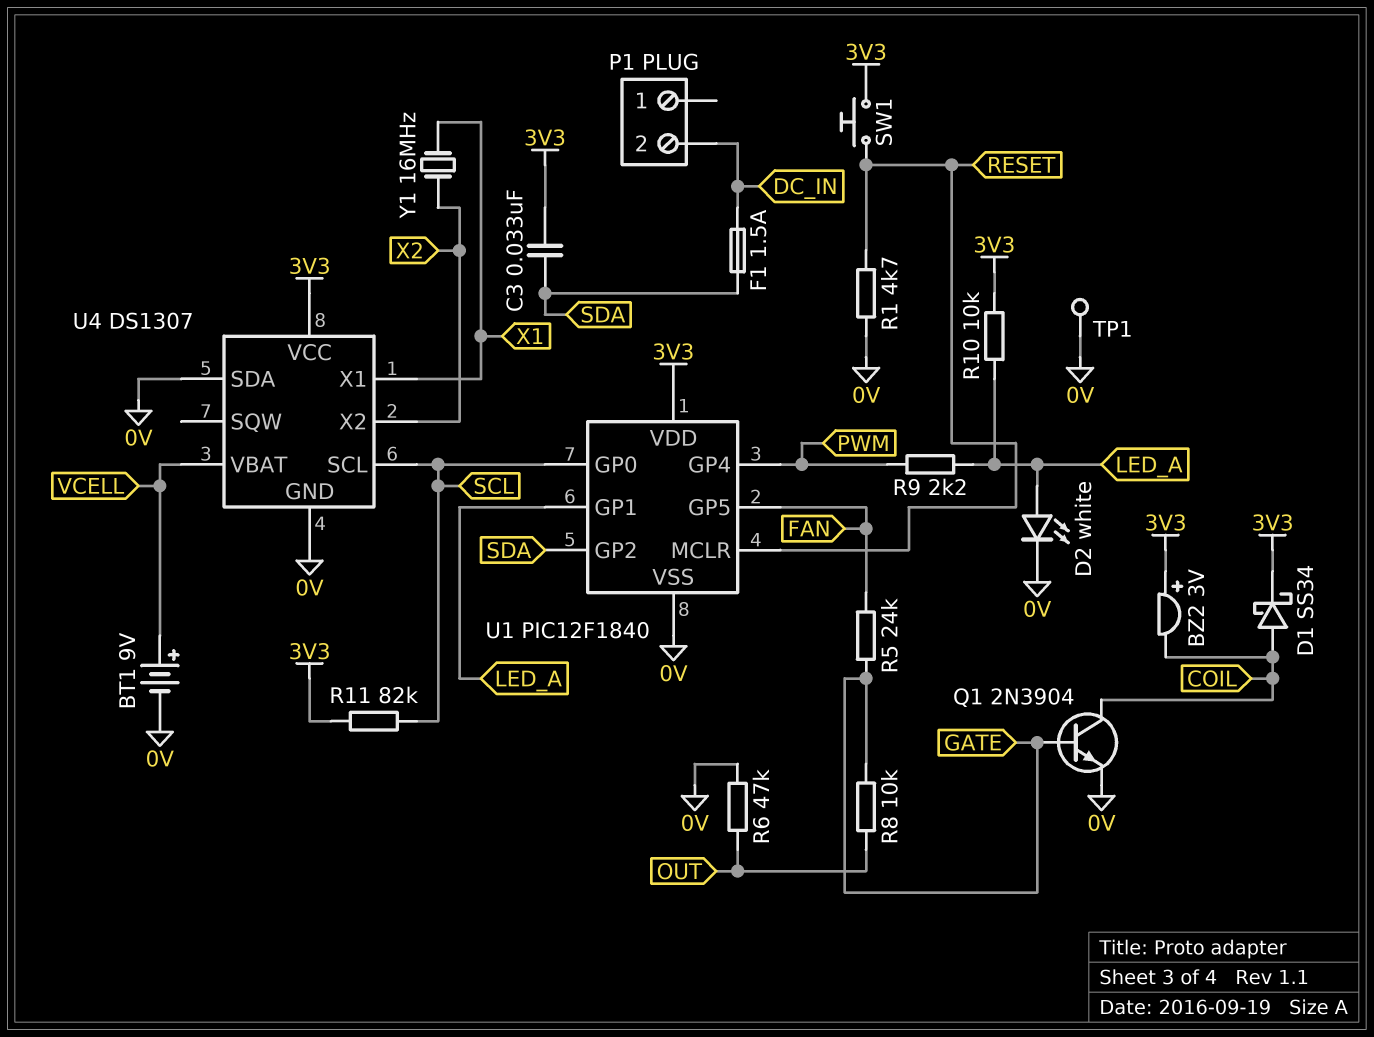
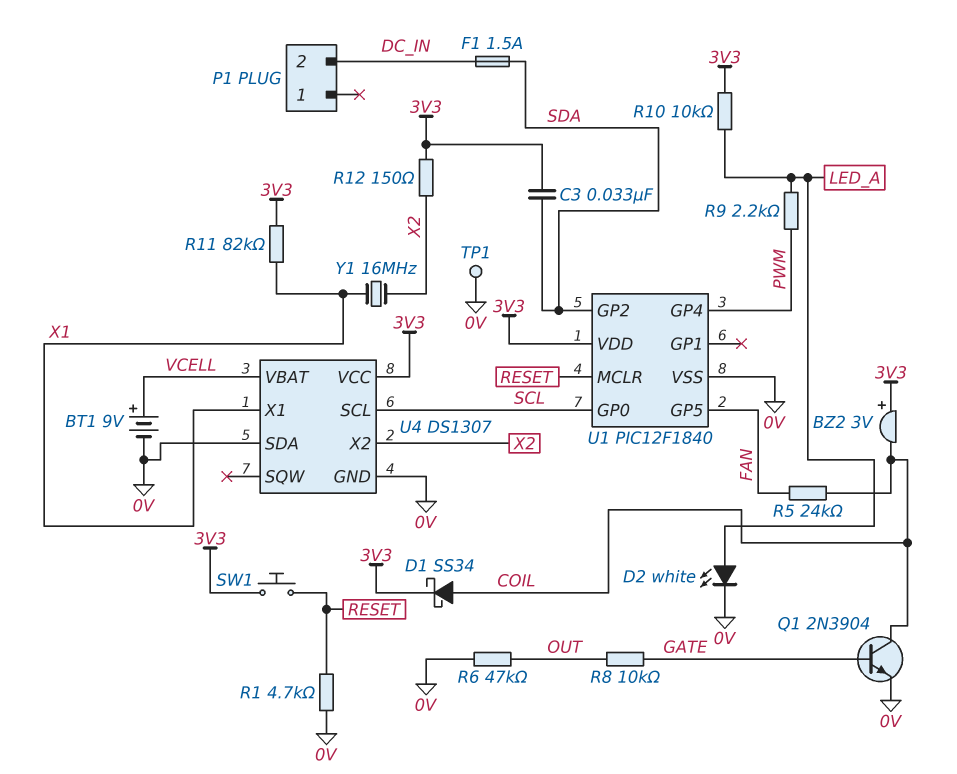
R5: 24k (FAN, GATE) -> 24k (COIL, FAN)
R11: 82k (3V3, SCL) -> 82k (3V3, X1)
R12: none -> 150 (3V3, X2)
U1 pin GP1: LED_A -> none

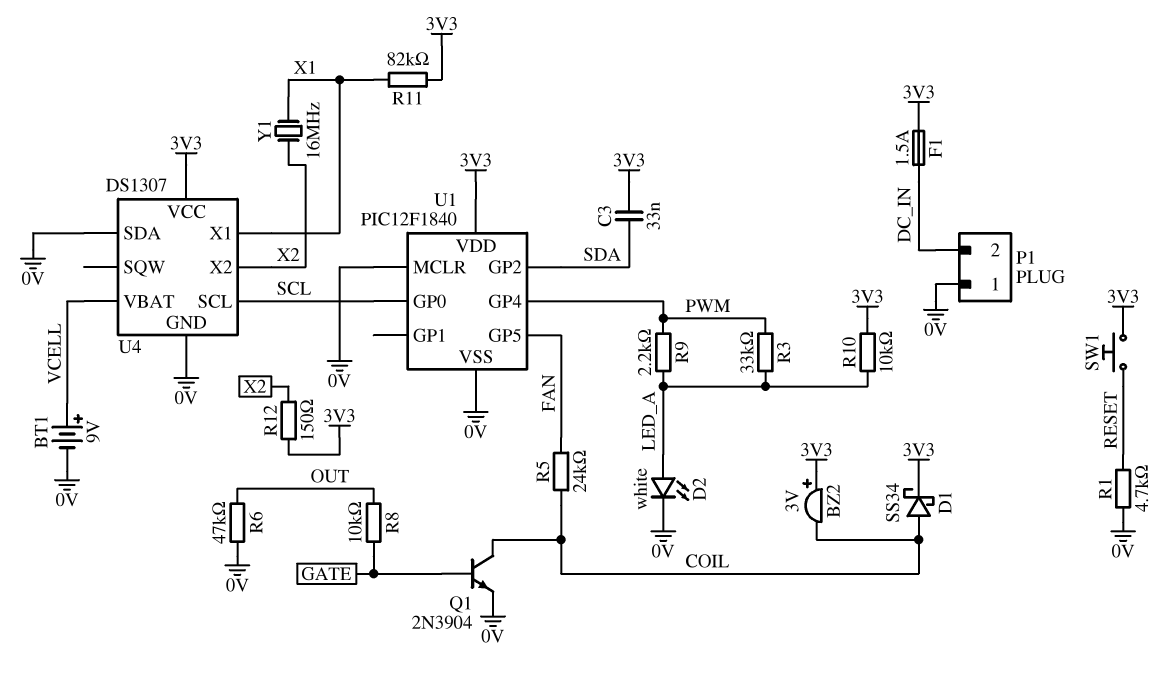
F1: 1.5A (DC_IN, SDA) -> 1.5A (3V3, DC_IN)
P1 pin 1: none -> 0V
R3: none -> 33k (LED_A, PWM)
TP1: test point (0V) -> none
U1 pin MCLR: RESET -> 0V

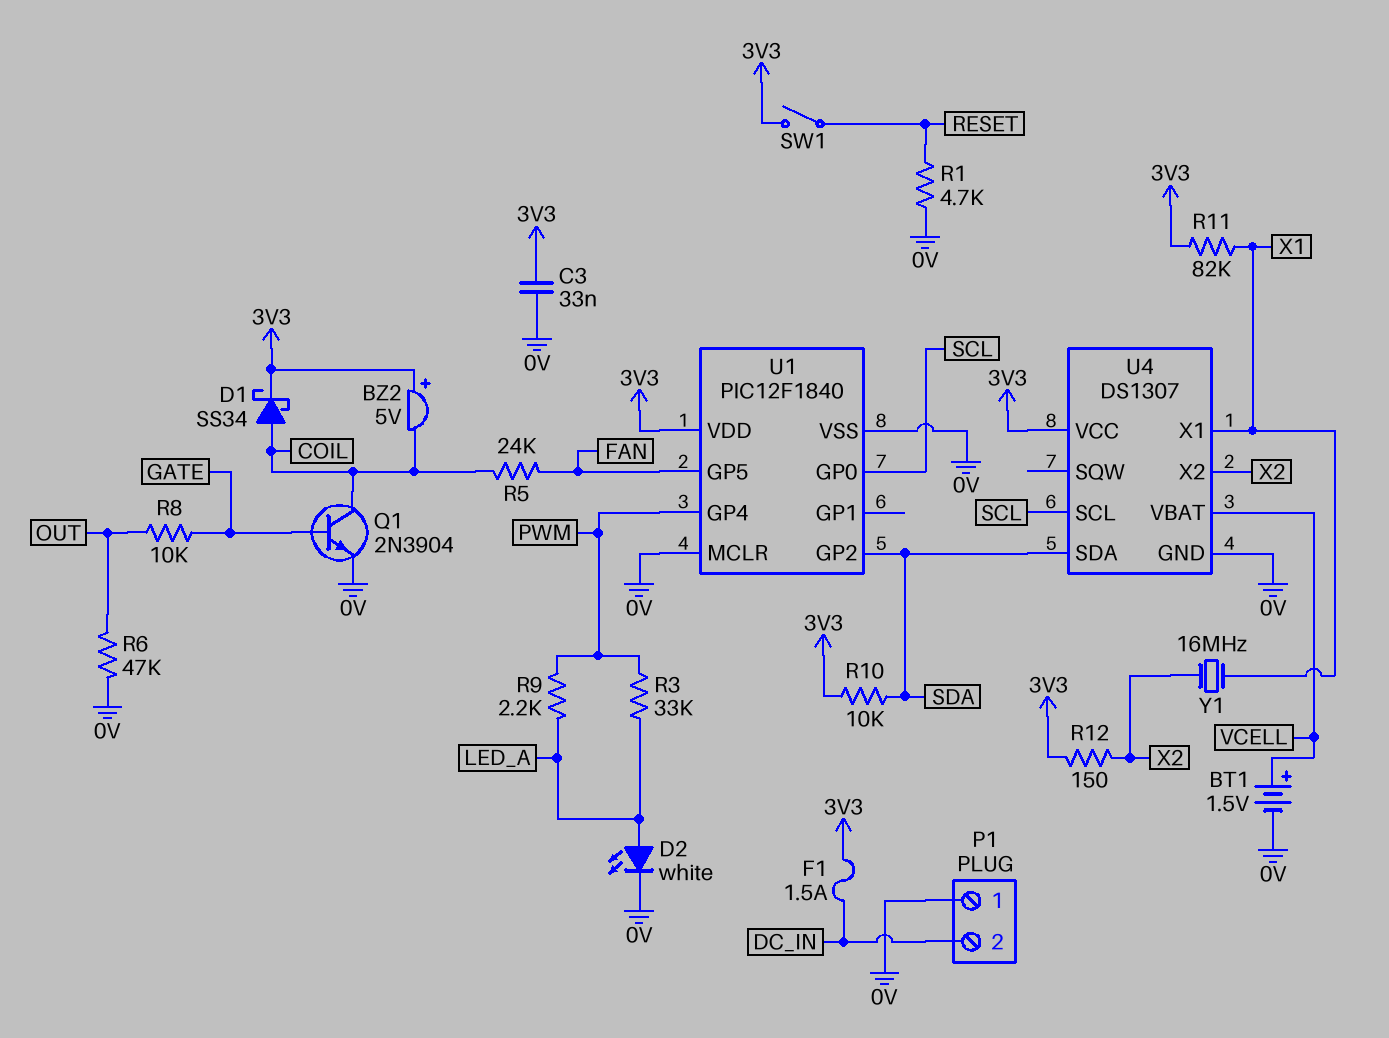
BT1: 9V (plus VCELL, minus 0V) -> 1.5V (plus VCELL, minus 0V)
BZ2: buzzer 3V (plus 3V3, minus COIL) -> buzzer 5V (plus 3V3, minus COIL)
C3: 33nF (3V3, SDA) -> 33nF (0V, 3V3)
R10: 10k (3V3, LED_A) -> 10k (3V3, SDA)
SW1: button (3V3, RESET) -> switch (3V3, RESET)
U4 pin SDA: 0V -> SDA

